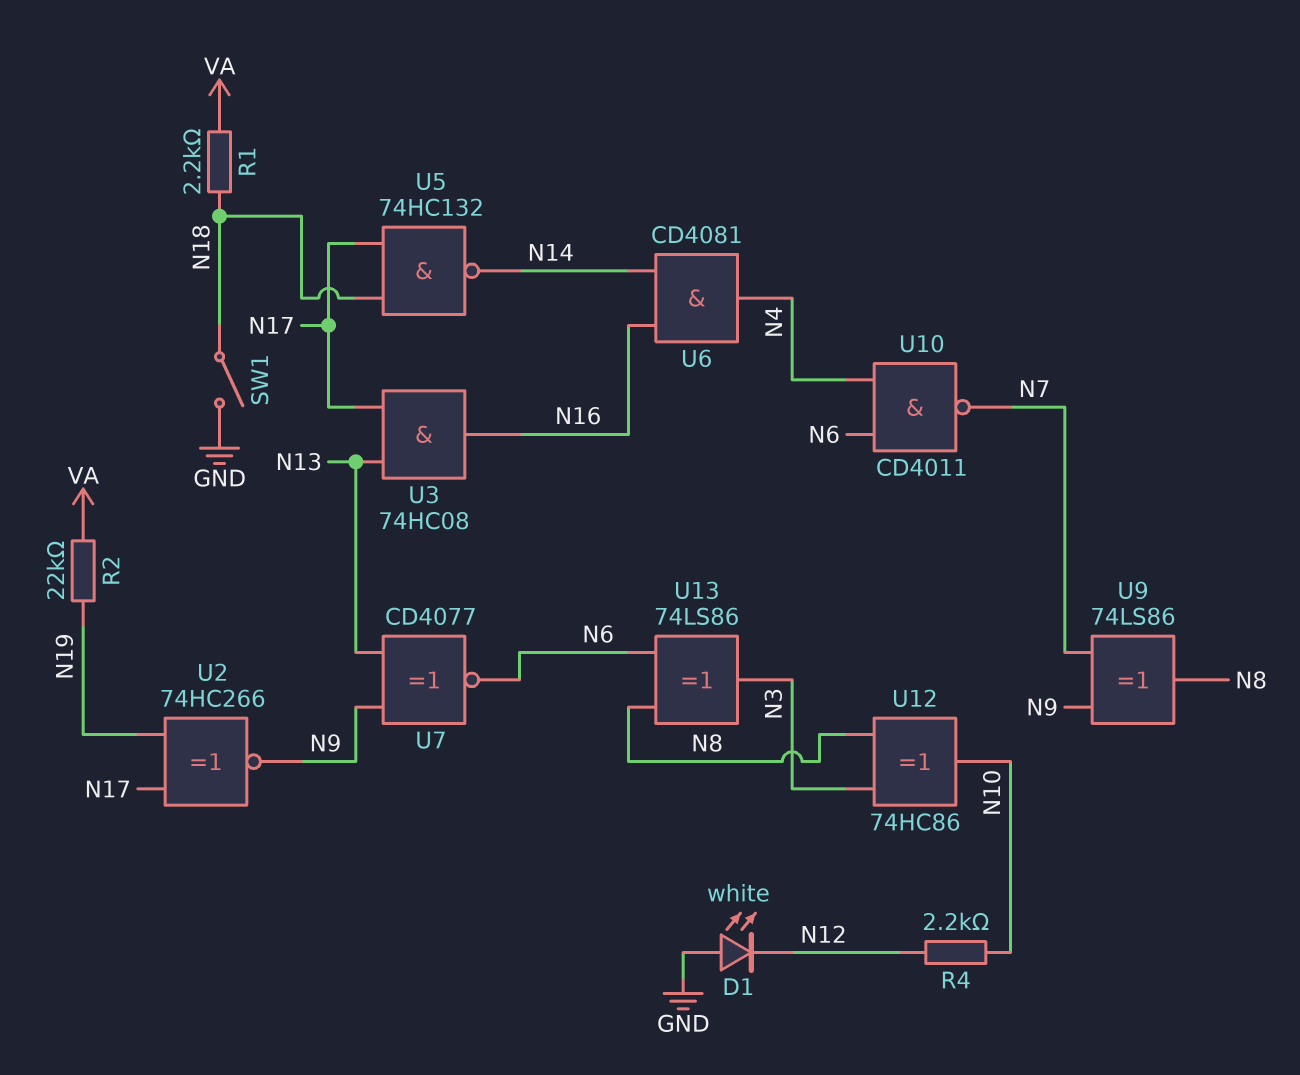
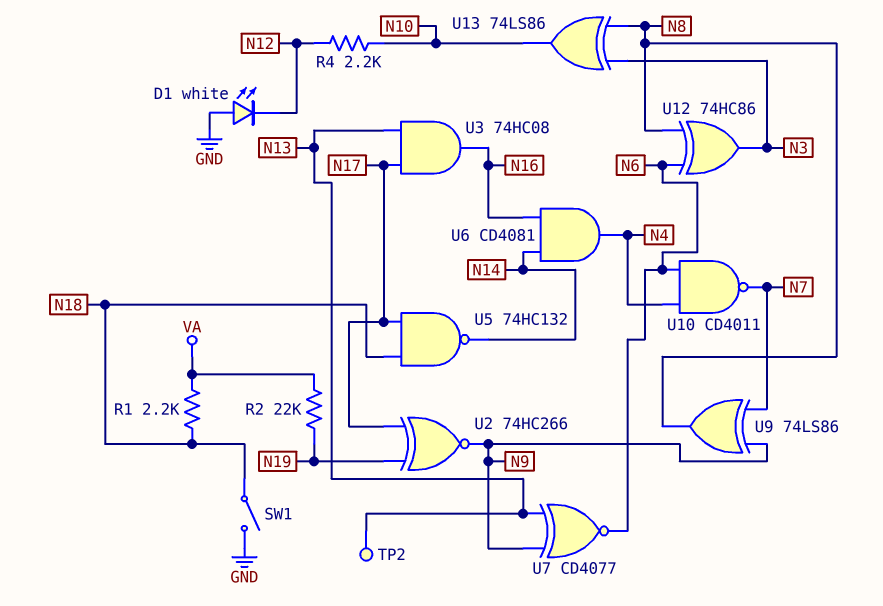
TP2: none -> test point (N13)
U12: XOR 74HC86 (in N3, in N8, out N10) -> XOR 74HC86 (in N6, in N8, out N3)
U13: XOR 74LS86 (in N6, in N8, out N3) -> XOR 74LS86 (in N3, in N8, out N10)

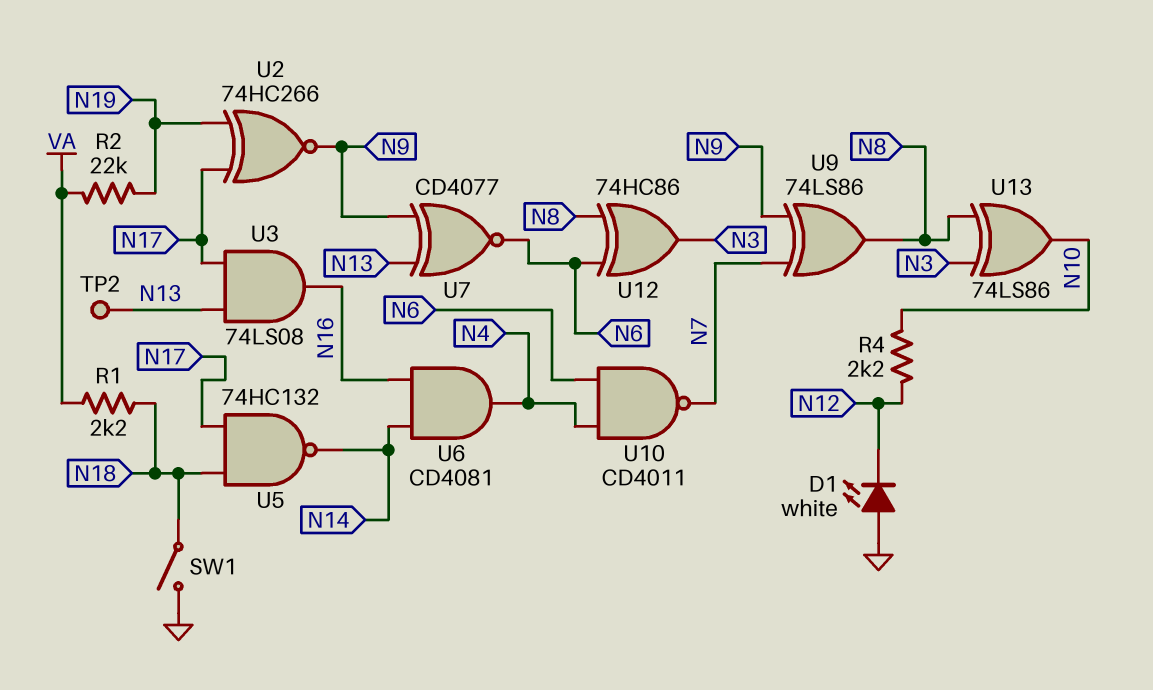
U3: AND 74HC08 (in N13, in N17, out N16) -> AND 74LS08 (in N13, in N17, out N16)

